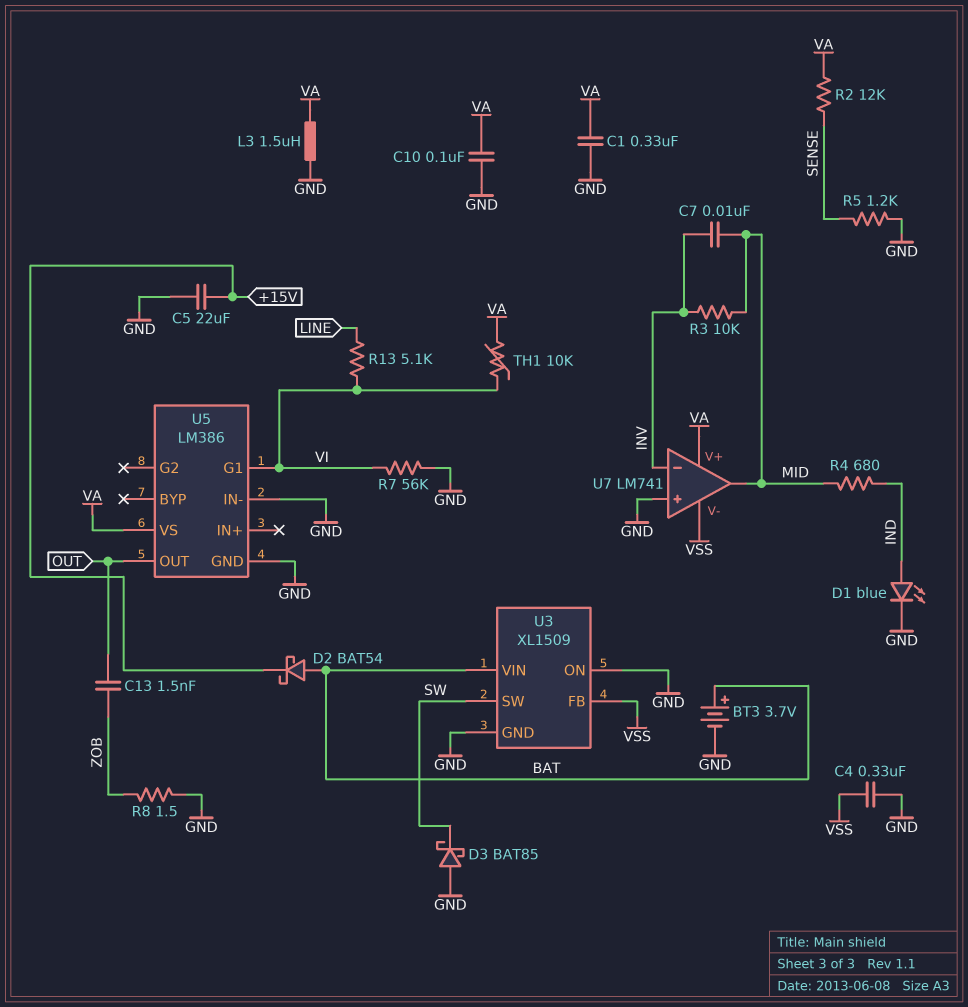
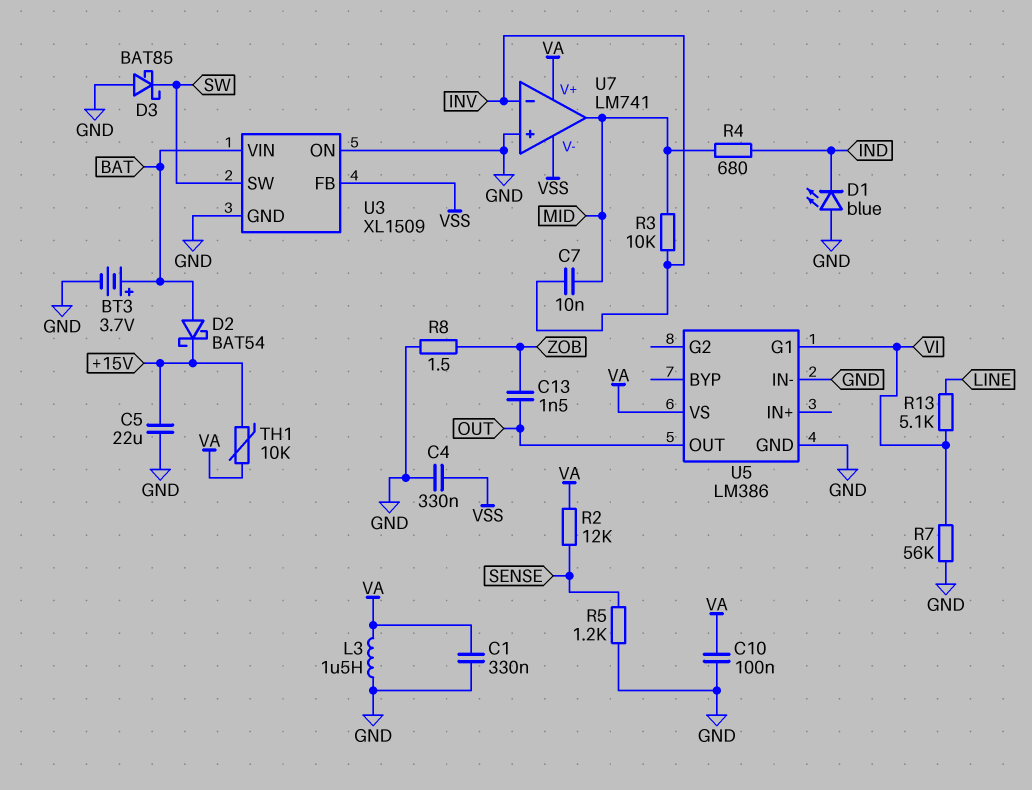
D1: LED blue (A IND, K GND) -> LED blue (A GND, K IND)
TH1: 10k (VA, VI) -> 10k (+15V, VA)

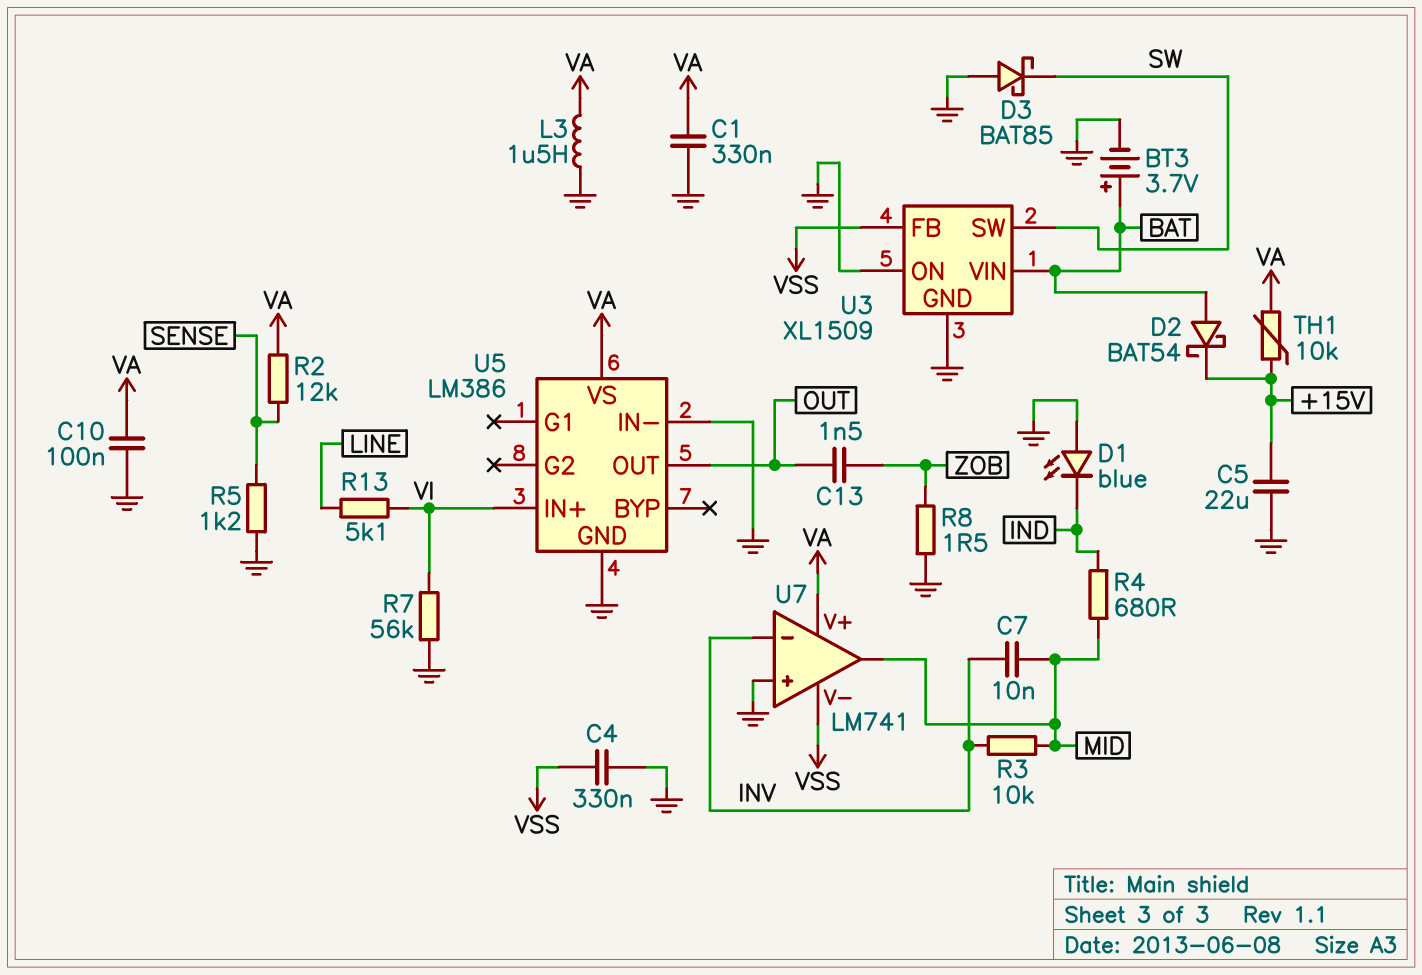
U5 pin G1: VI -> none
U5 pin IN+: none -> VI

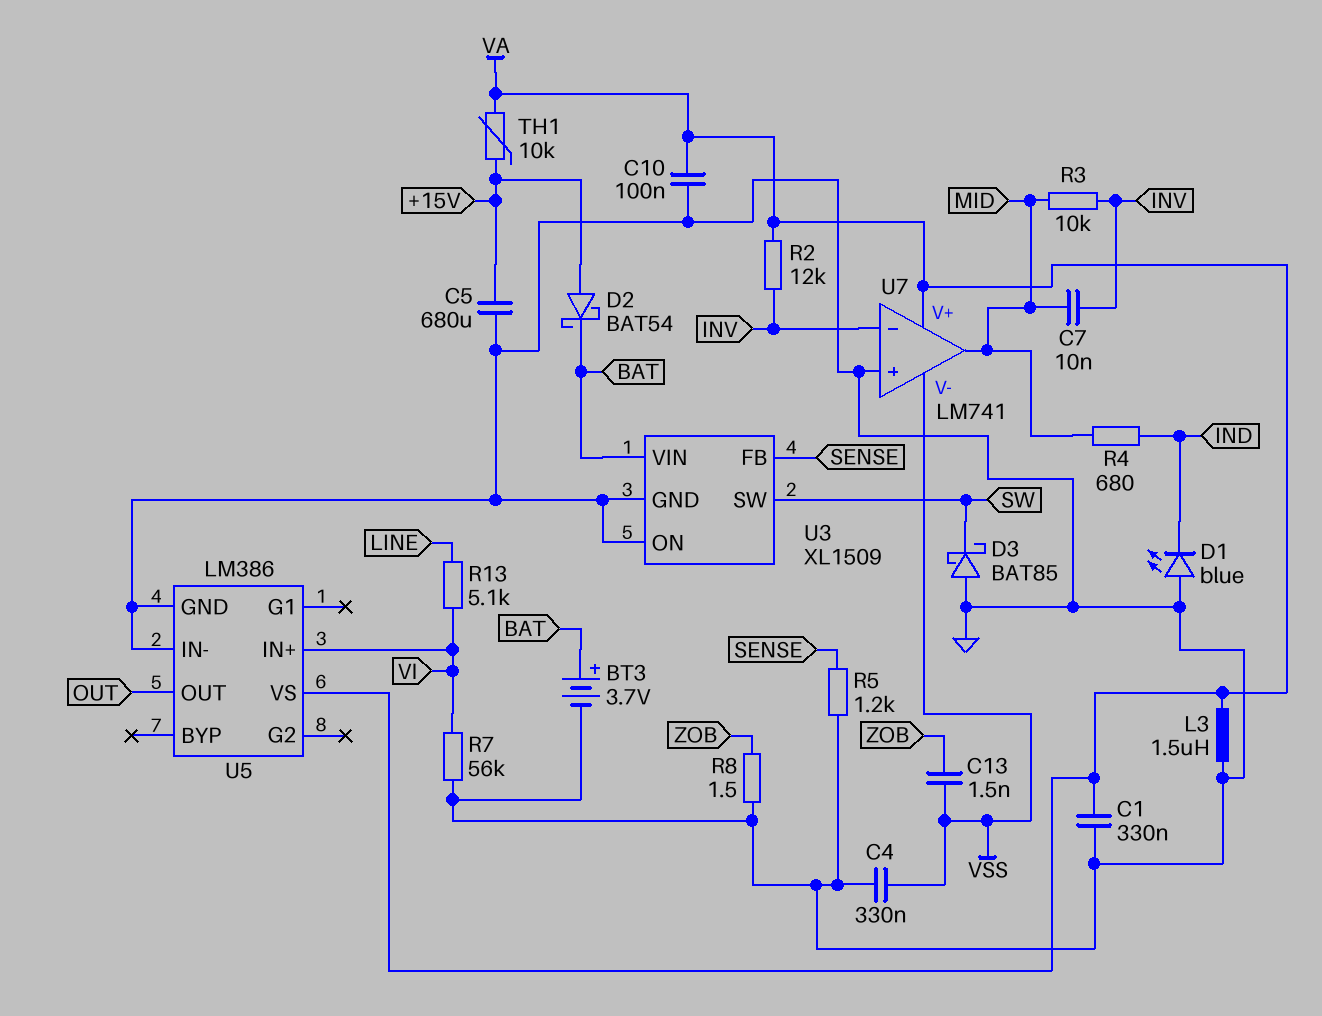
C5: 22uF (+15V, GND) -> 680uF (+15V, GND)
C13: 1.5nF (OUT, ZOB) -> 1.5nF (VSS, ZOB)
D2: schottky BAT54 (A BAT, K +15V) -> schottky BAT54 (A +15V, K BAT)
R2: 12k (SENSE, VA) -> 12k (INV, VA)
U3 pin FB: VSS -> SENSE

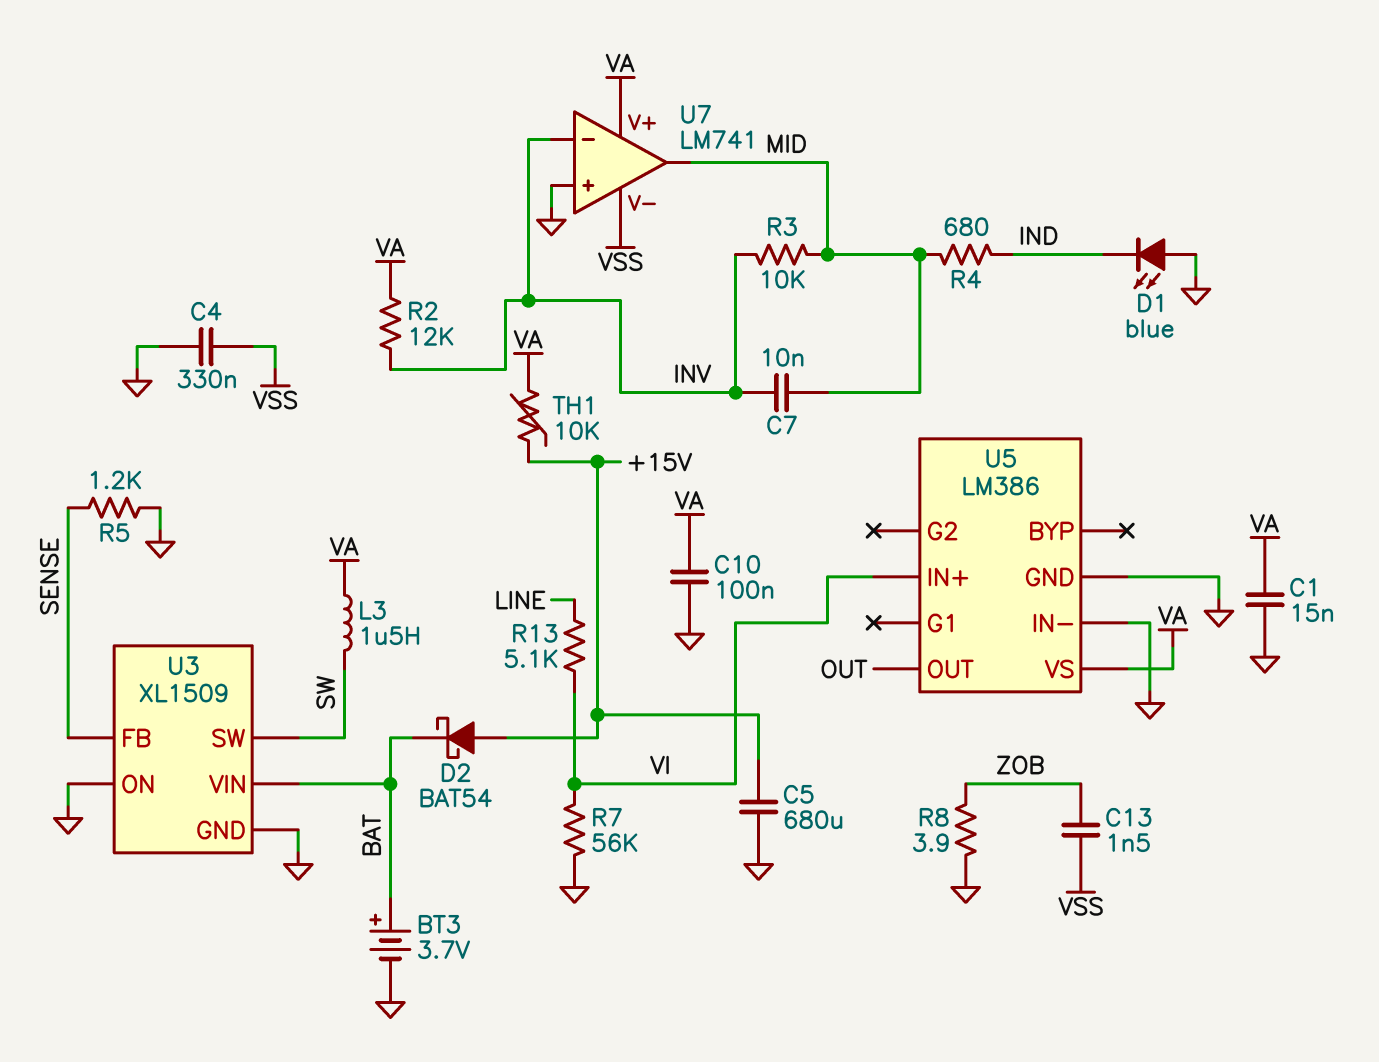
C1: 330nF (GND, VA) -> 15nF (GND, VA)
D3: schottky BAT85 (A GND, K SW) -> none
L3: 1.5uH (GND, VA) -> 1.5uH (SW, VA)
R8: 1.5 (GND, ZOB) -> 3.9 (GND, ZOB)

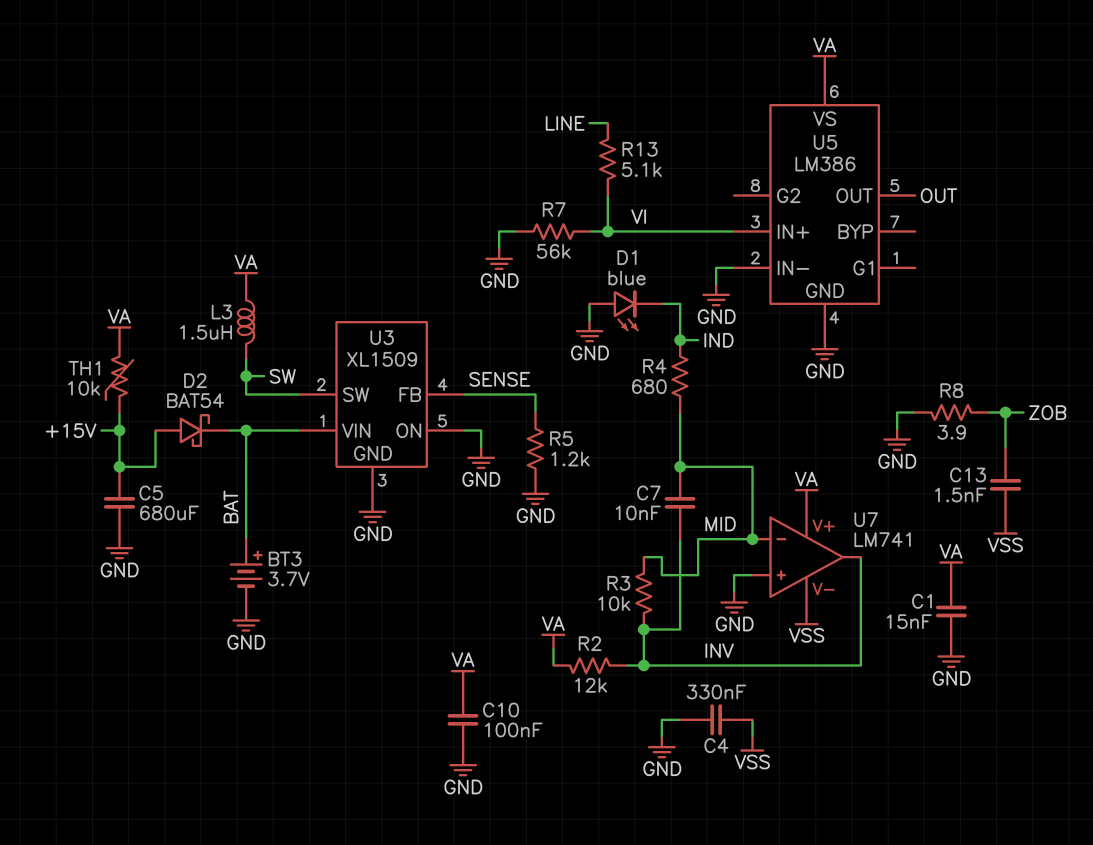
U7 pin in-: INV -> MID
U7 pin out: MID -> INV

